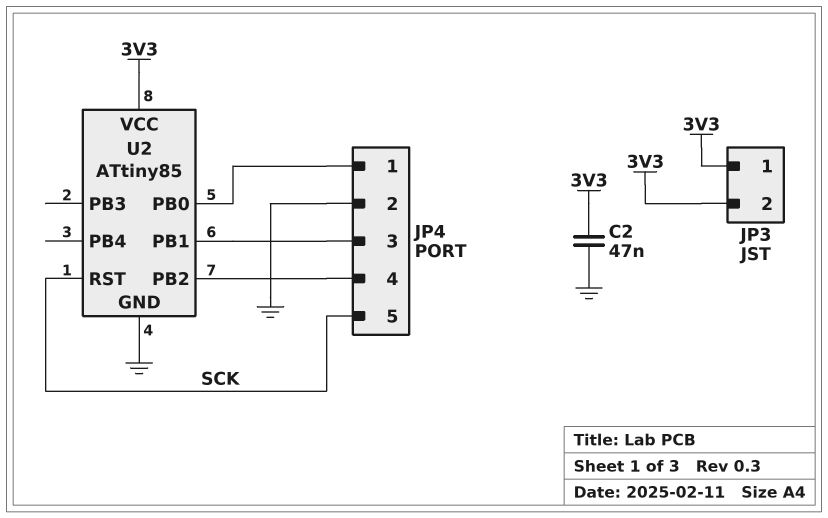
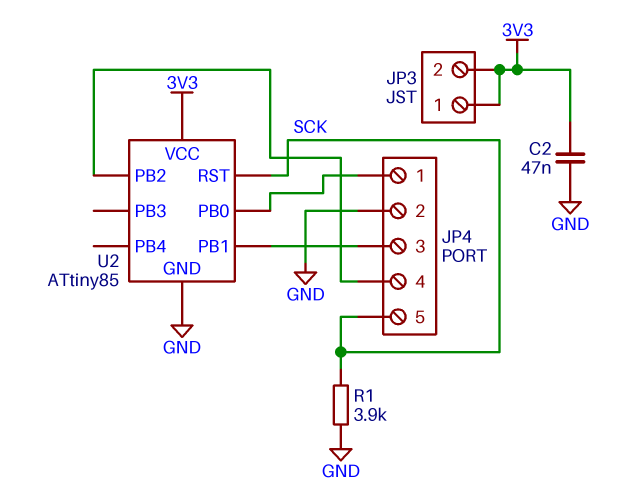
R1: none -> 3.9k (GND, SCK)

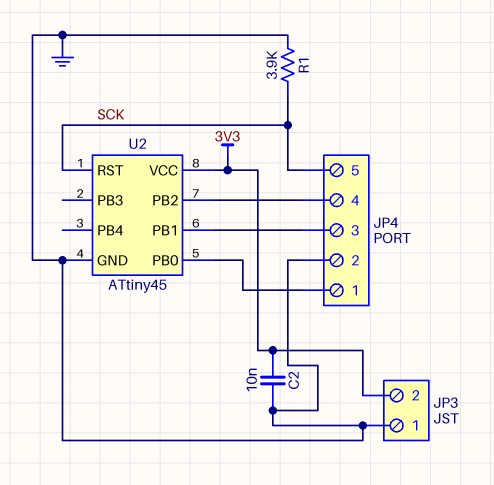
C2: 47nF (3V3, GND) -> 10nF (3V3, GND)
JP3 pin 1: 3V3 -> GND
U2: ATtiny85 -> ATtiny45

